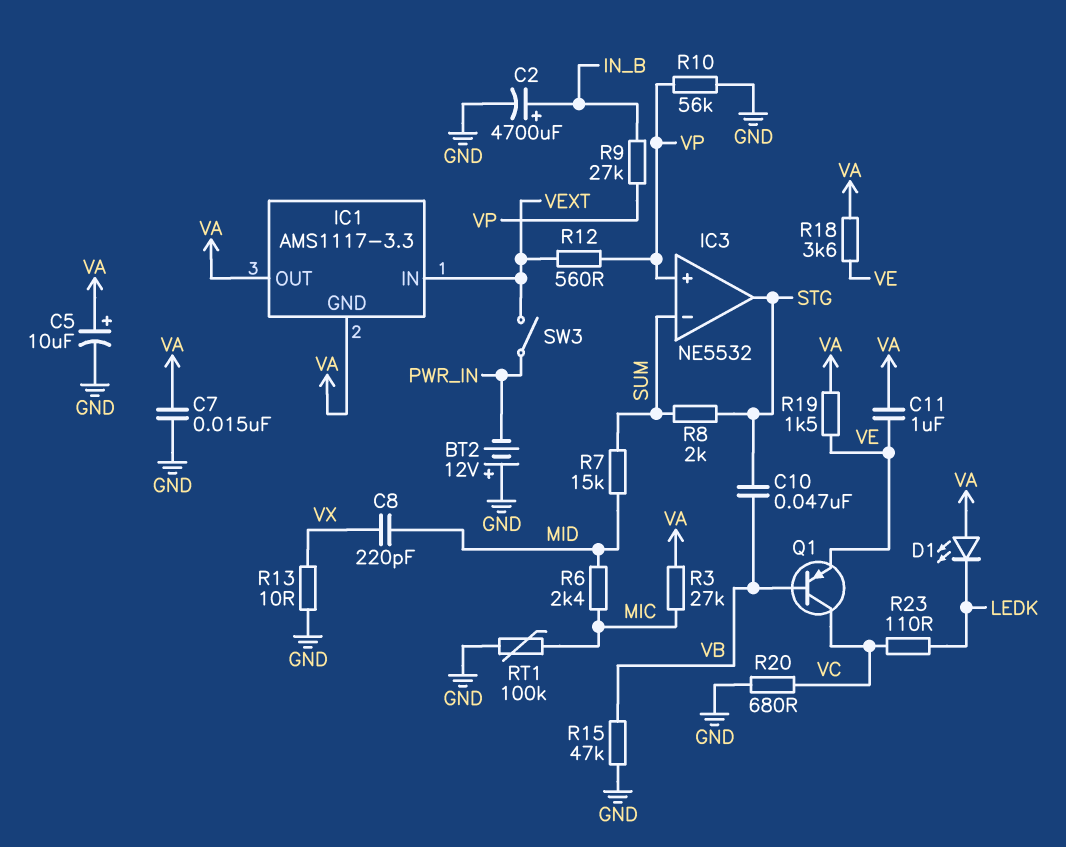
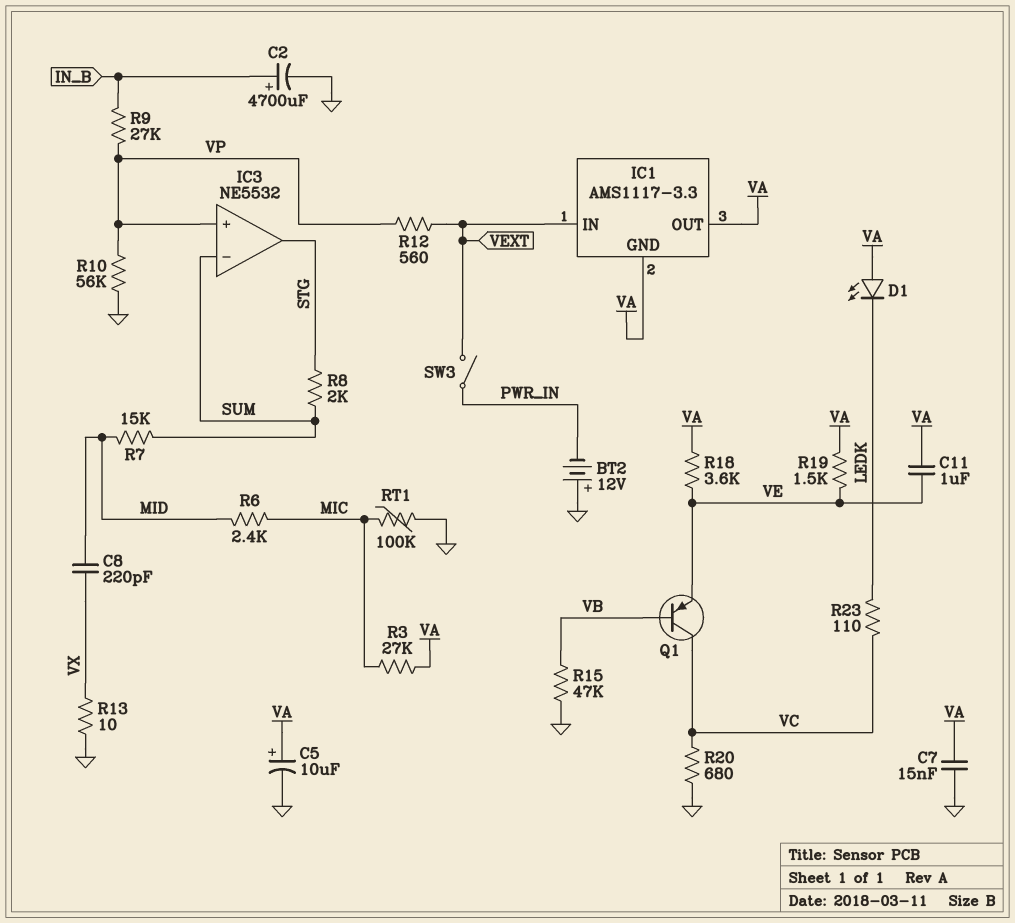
C10: 47nF (STG, VB) -> none

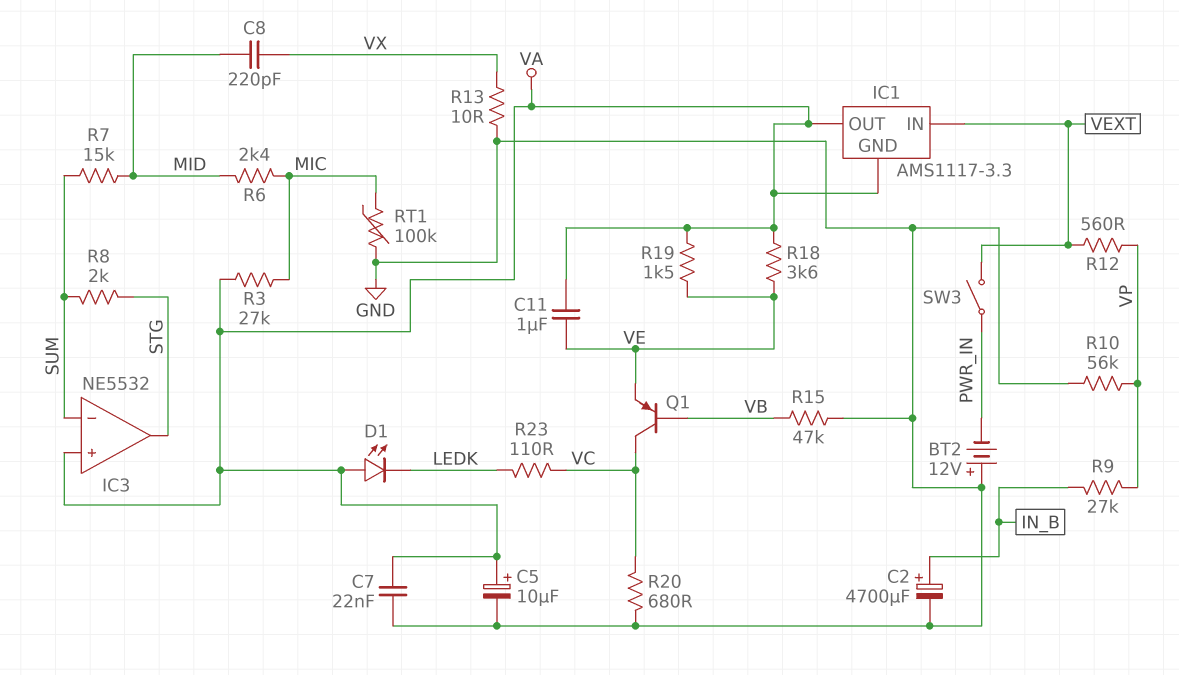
C7: 15nF (GND, VA) -> 22nF (GND, VA)
IC3 pin in+: VP -> VA

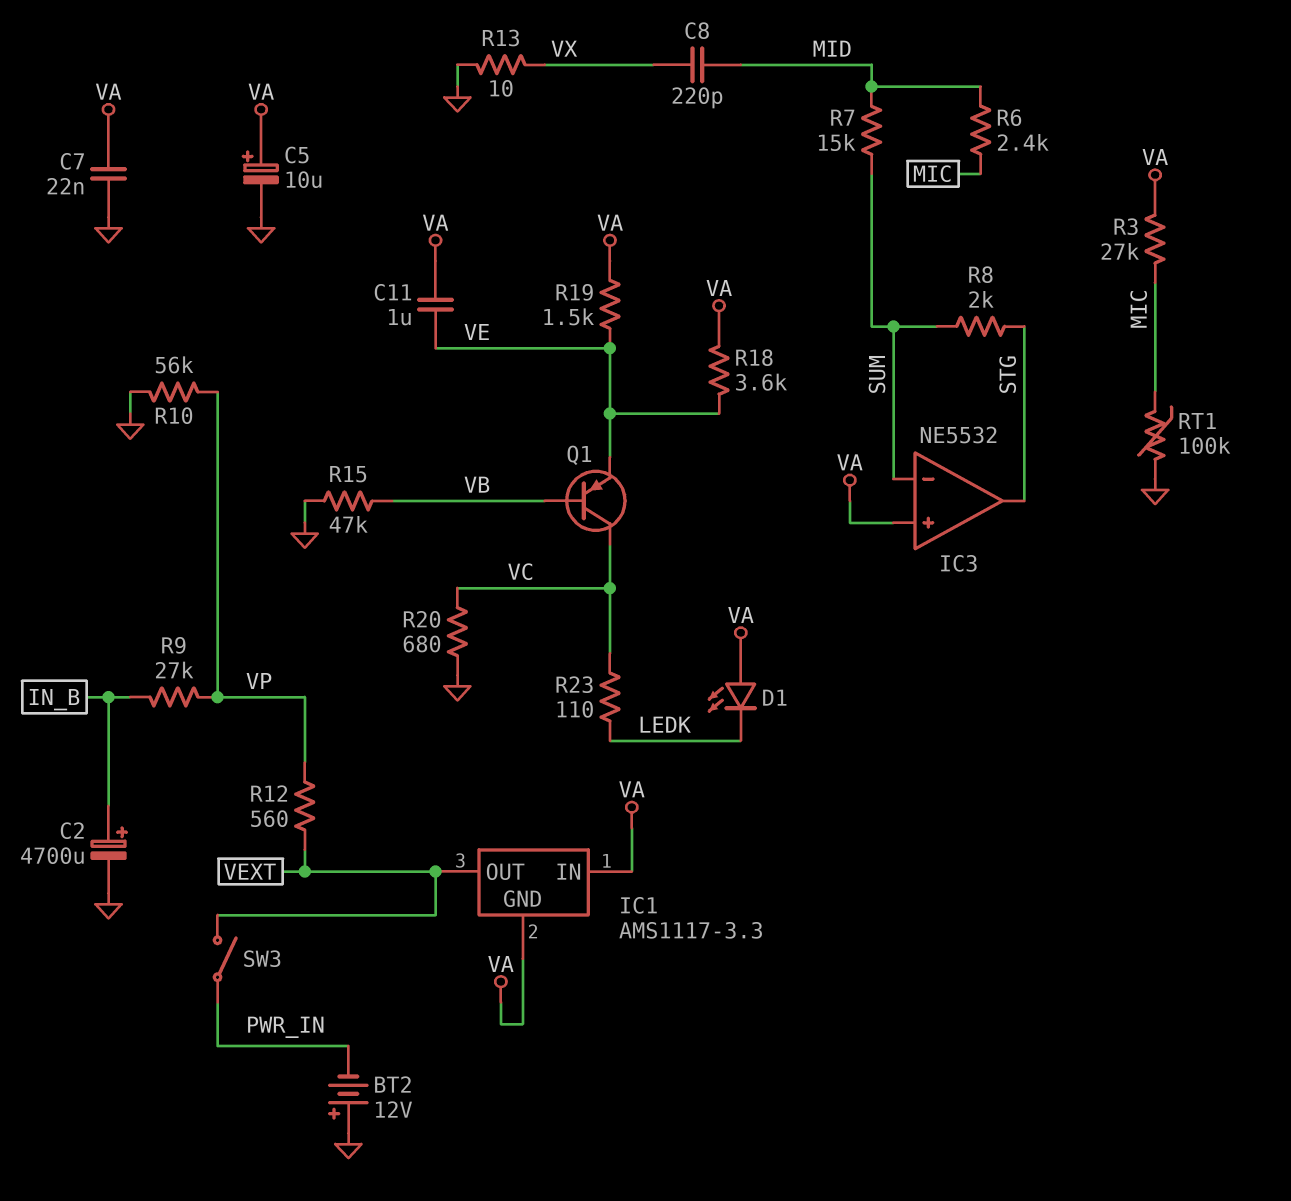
IC1 pin IN: VEXT -> VA
IC1 pin OUT: VA -> VEXT

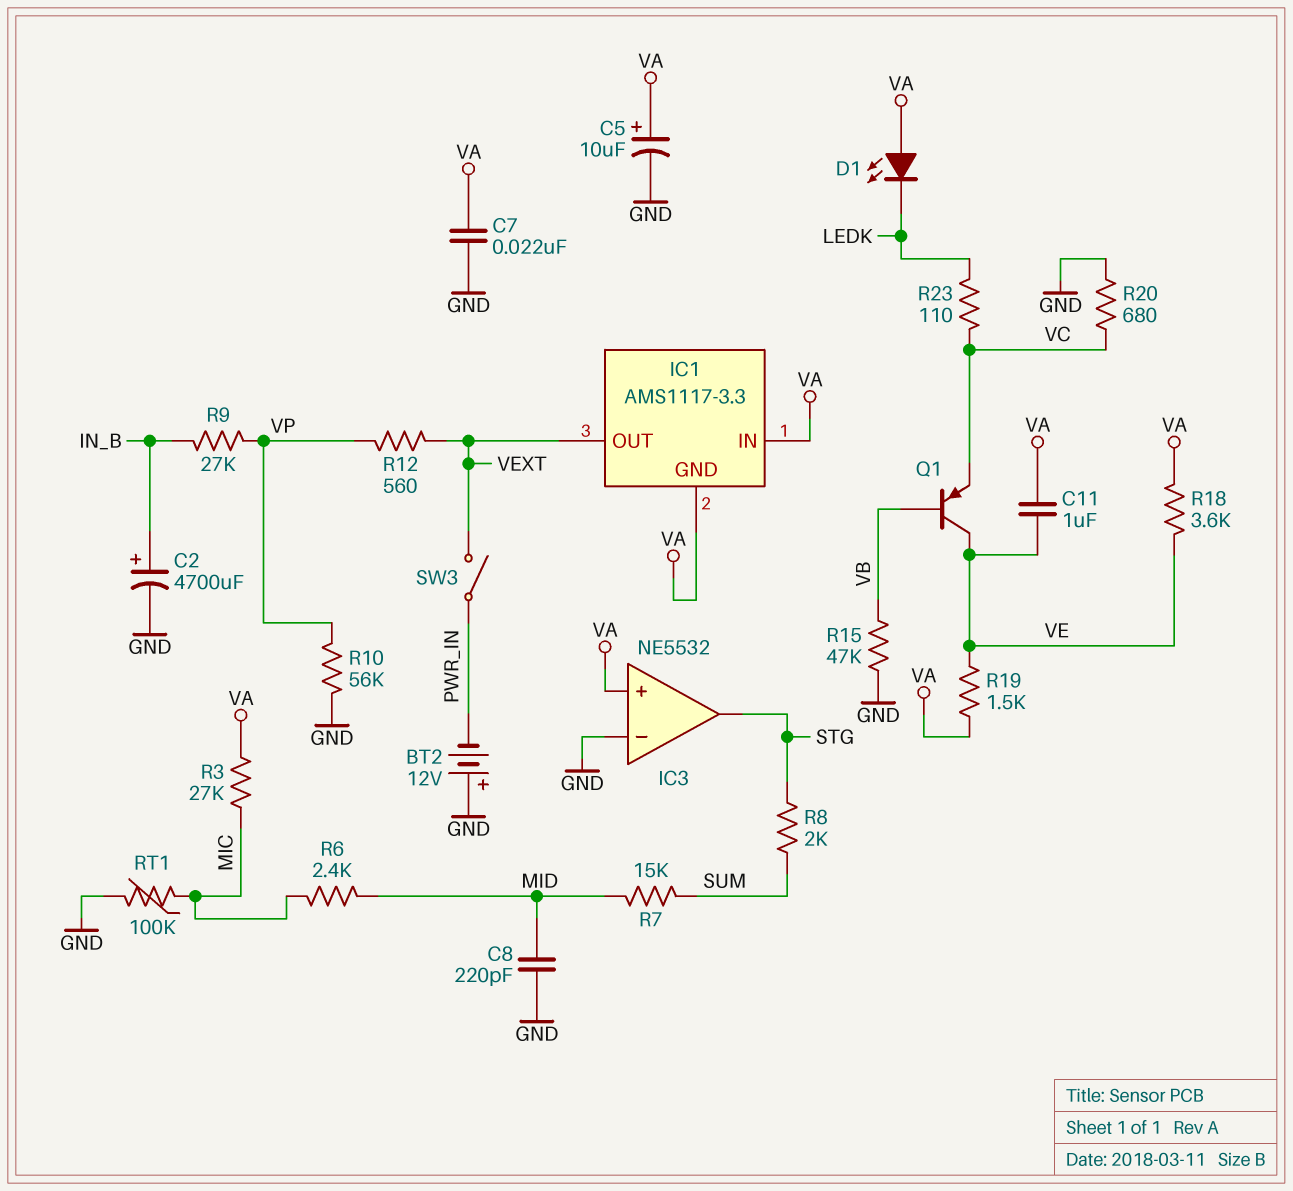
C8: 220pF (MID, VX) -> 220pF (GND, MID)
IC3 pin in-: SUM -> GND
Q1: PNP (B VB, C VC, E VE) -> PNP (B VB, C VE, E VC)
R13: 10 (GND, VX) -> none

